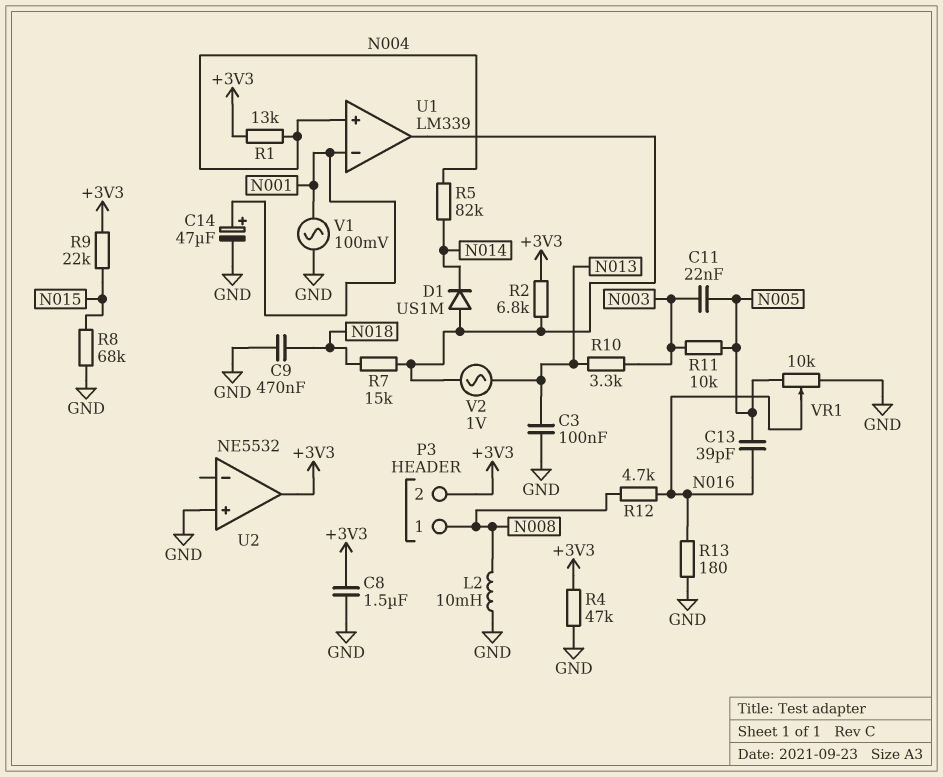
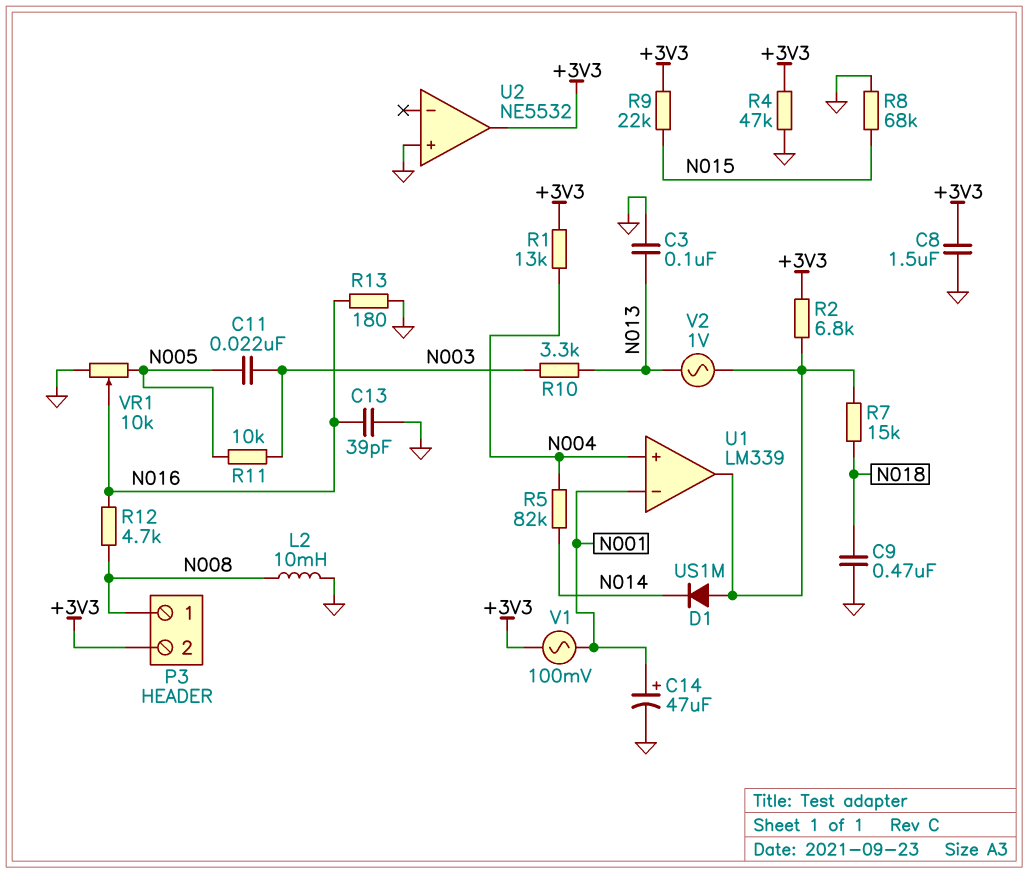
C13: 39pF (N005, N016) -> 39pF (GND, N016)
V1: AC 100mV (GND, N001) -> AC 100mV (+3V3, N001)

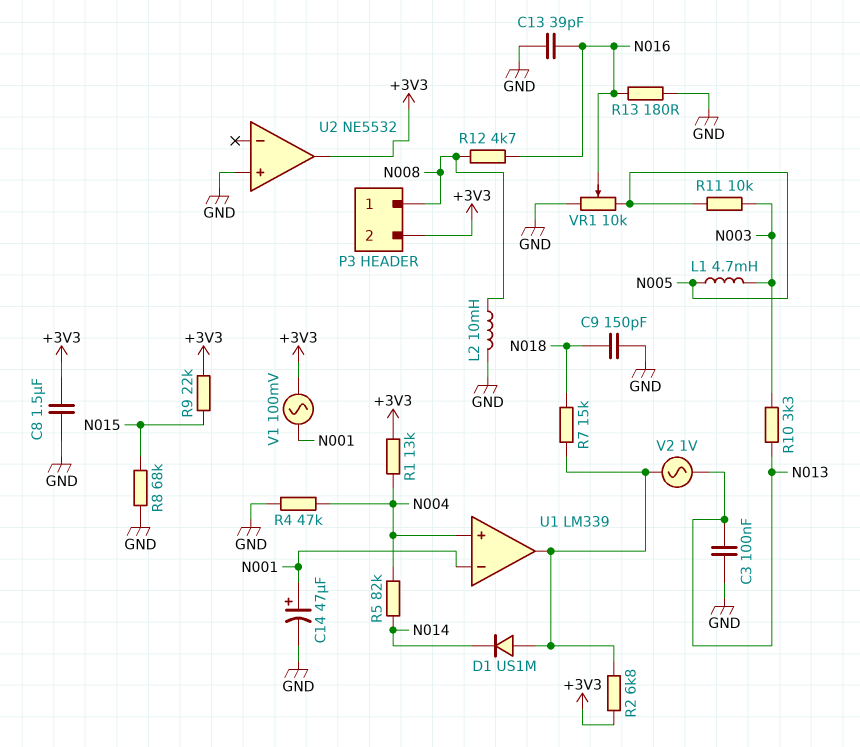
C9: 470nF (GND, N018) -> 150pF (GND, N018)
C11: 22nF (N003, N005) -> none
L1: none -> 4.7mH (N003, N005)
R4: 47k (+3V3, GND) -> 47k (GND, N004)

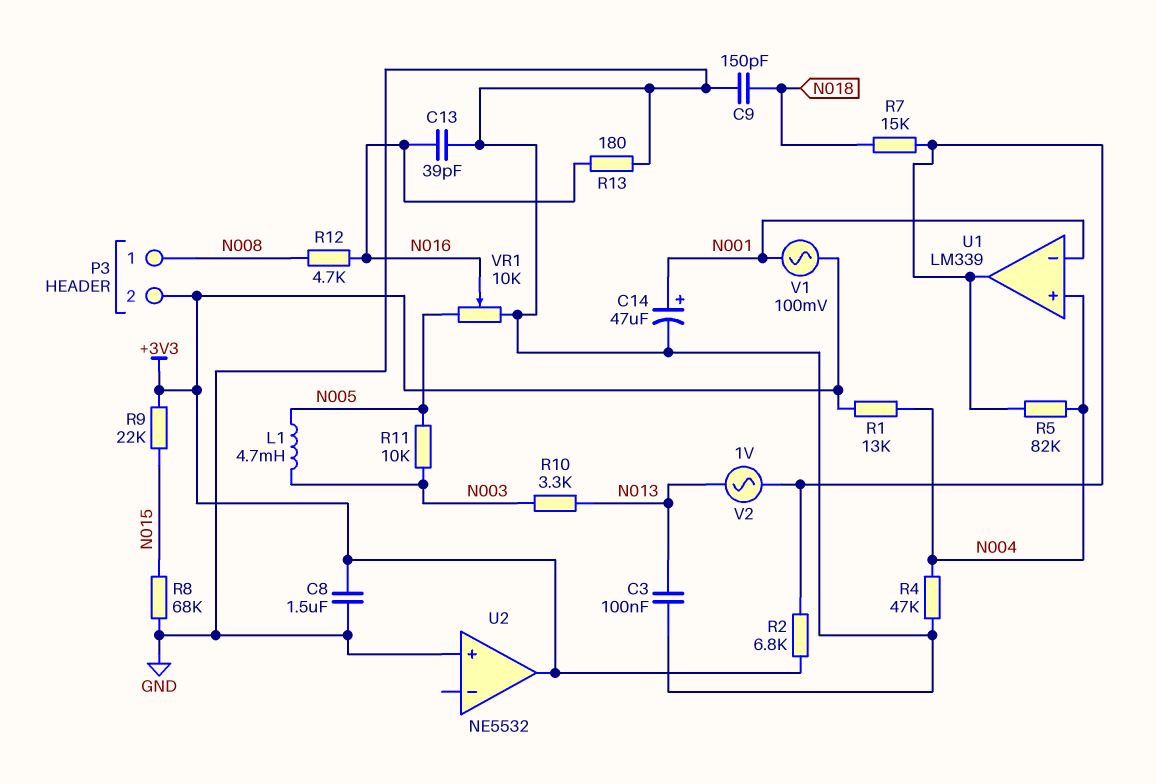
D1: diode US1M (A U1/out, K N014) -> none
L2: 10mH (GND, N008) -> none
R5: 82k (N004, N014) -> 82k (N004, U1/out)

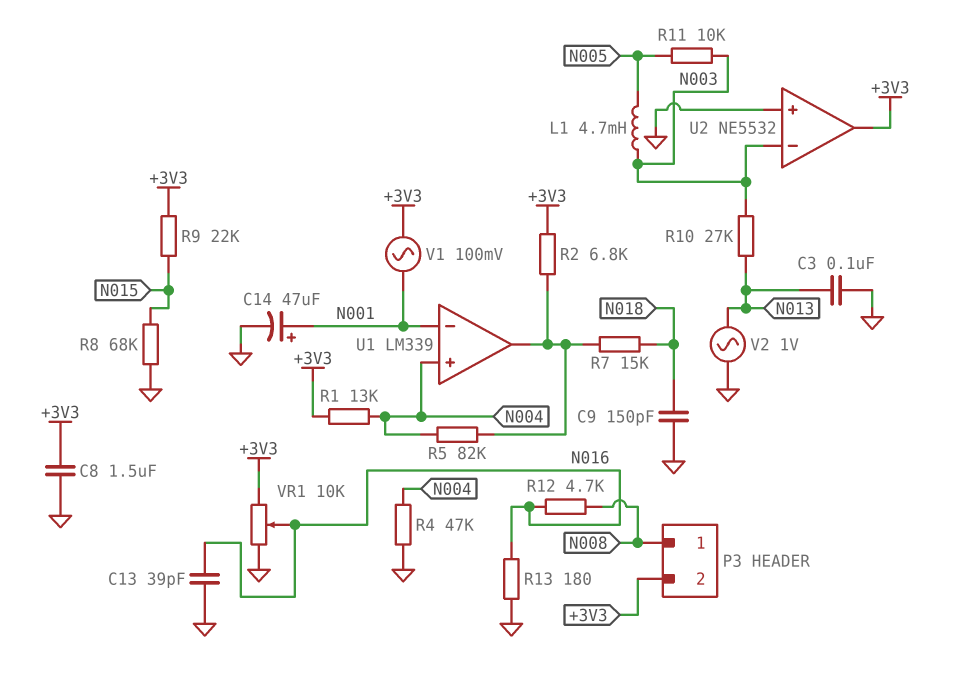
R10: 3.3k (N003, N013) -> 27k (N003, N013)
U2 pin in-: none -> N003
V2: AC 1V (N013, U1/out) -> AC 1V (GND, N013)
VR1: 10k (GND, N005, wiper N016) -> 10k (+3V3, GND, wiper N016)

